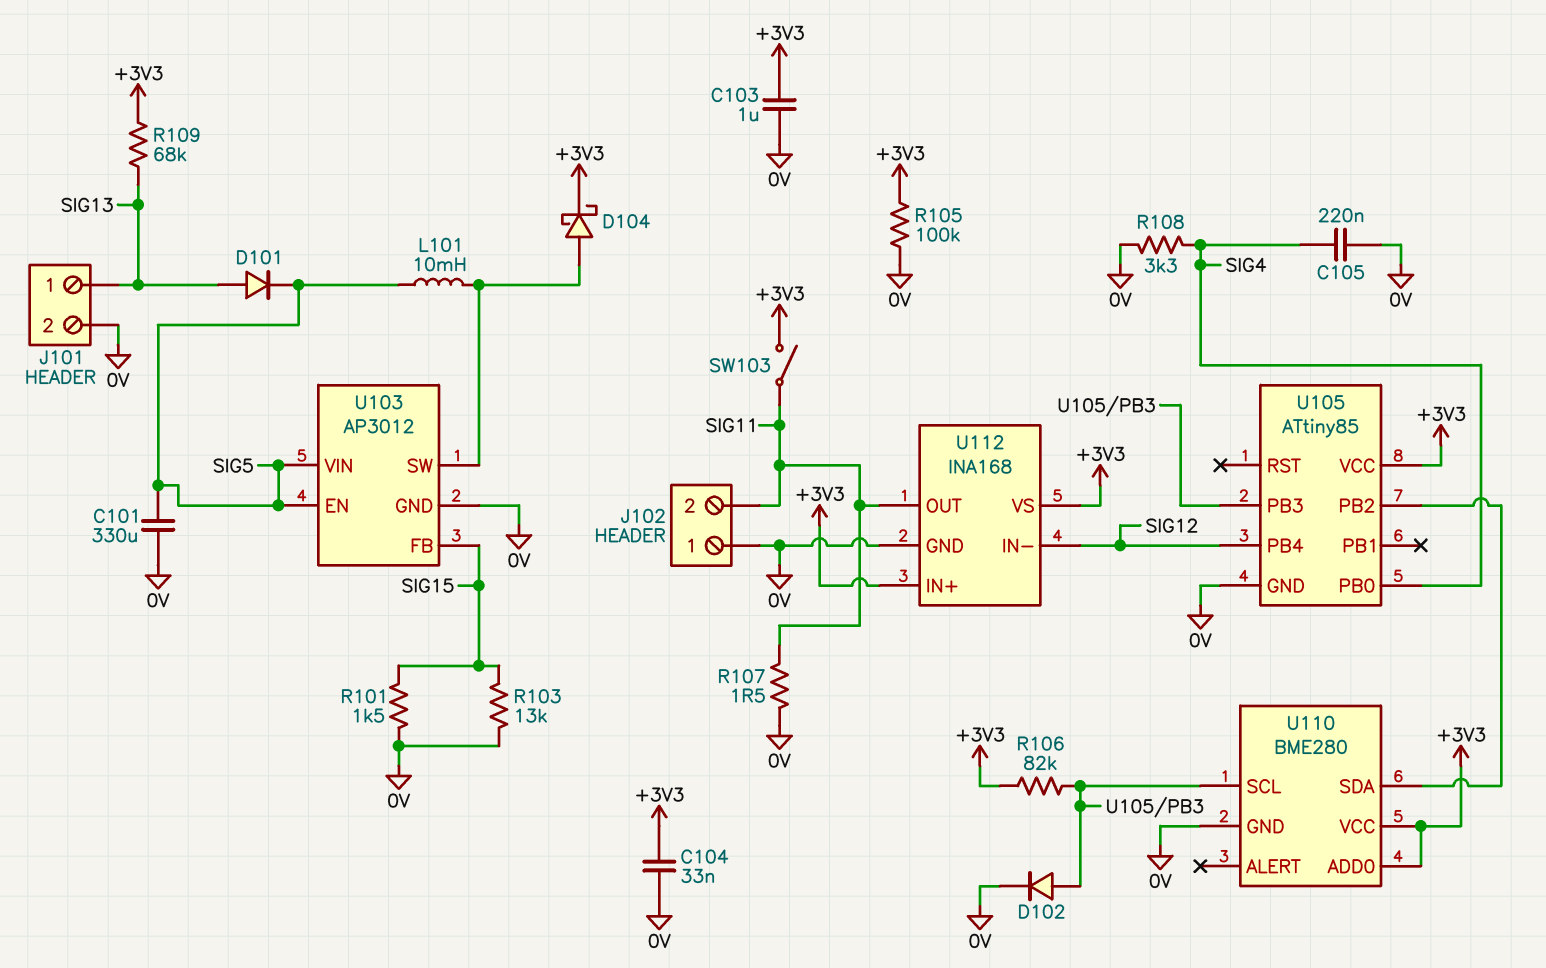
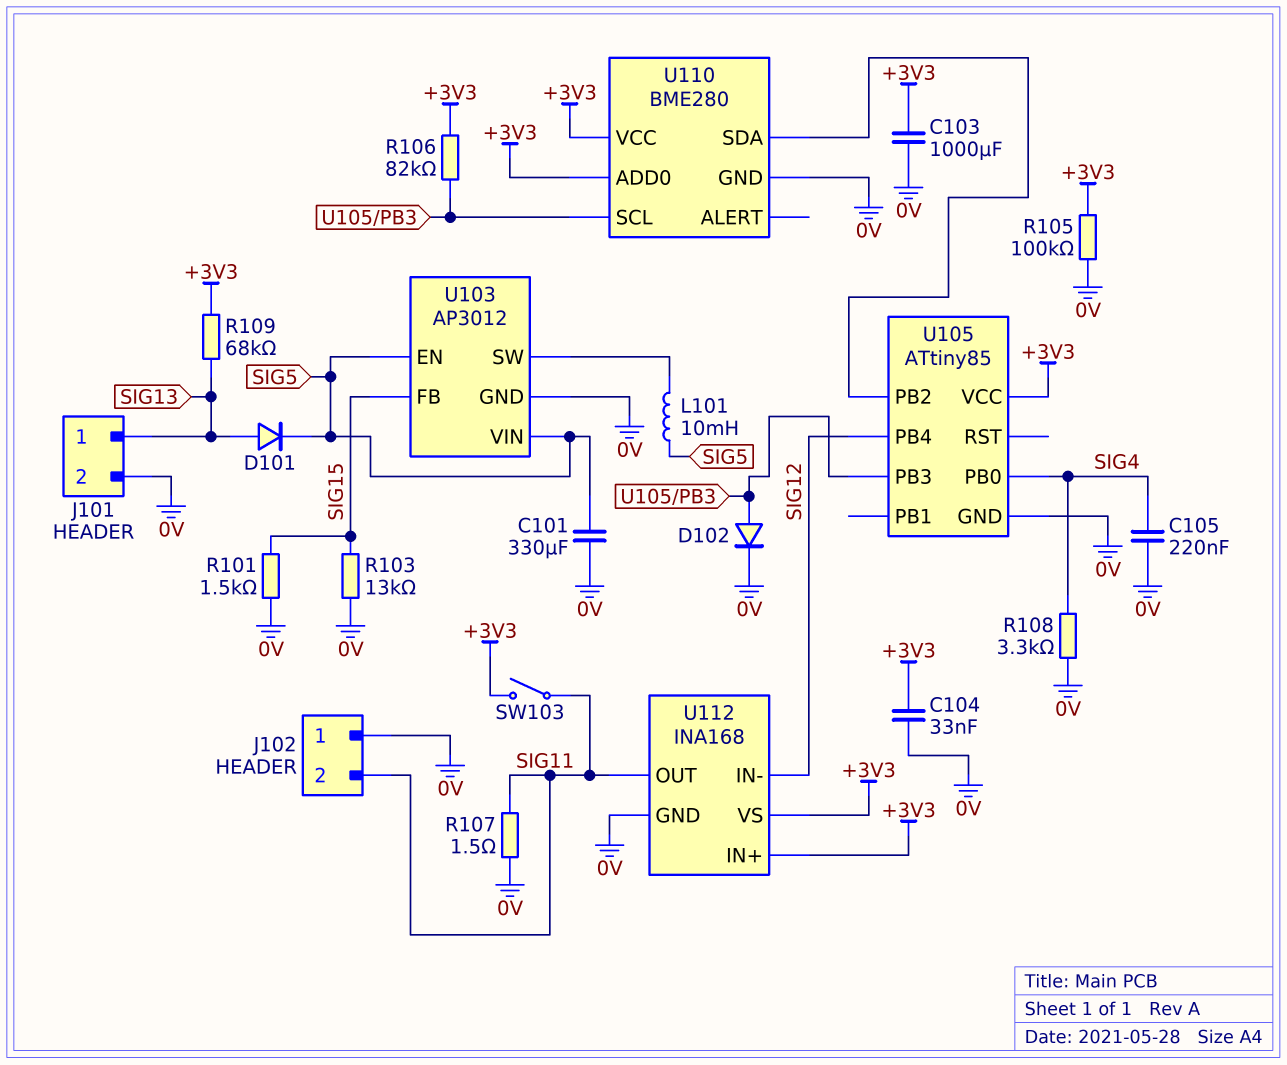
C103: 1uF (+3V3, 0V) -> 1000uF (+3V3, 0V)
D104: schottky (A U103/SW, K +3V3) -> none

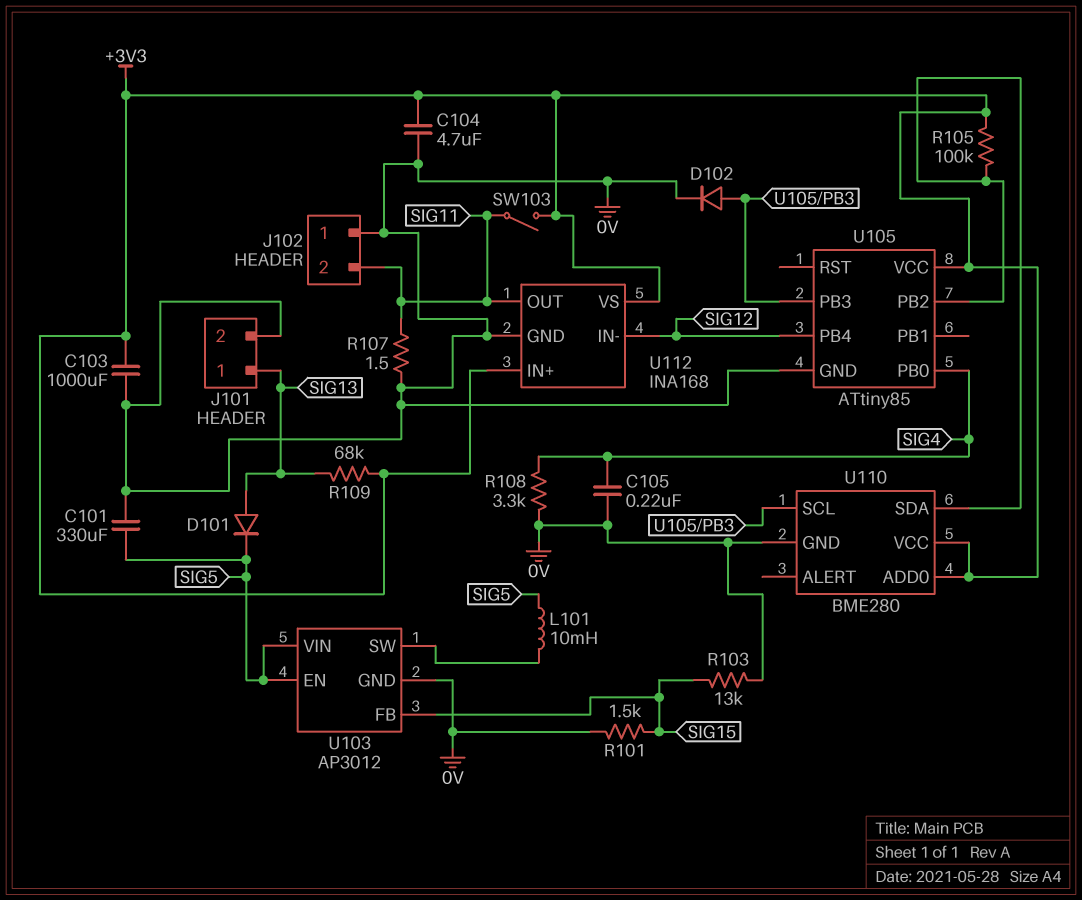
C104: 33nF (+3V3, 0V) -> 4.7uF (+3V3, 0V)
R105: 100k (+3V3, 0V) -> 100k (+3V3, U105/PB2)
R106: 82k (+3V3, U105/PB3) -> none

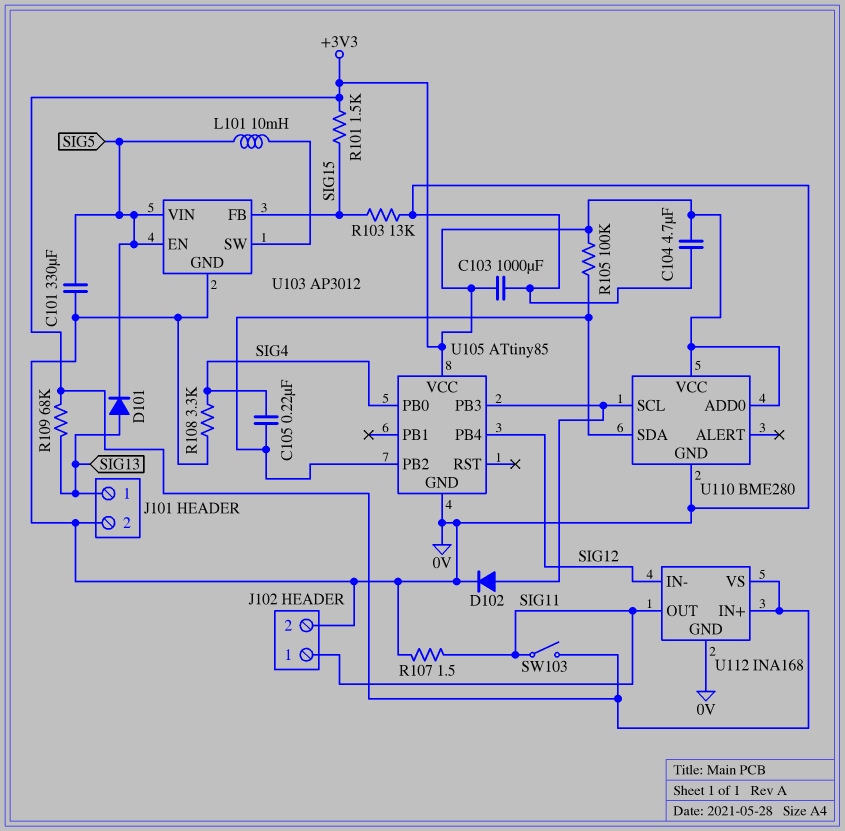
C105: 220nF (0V, SIG4) -> 220nF (SIG4, U105/PB2)
J102 pin 1: 0V -> SIG11
J102 pin 2: SIG11 -> 0V
R101: 1.5k (0V, SIG15) -> 1.5k (+3V3, SIG15)

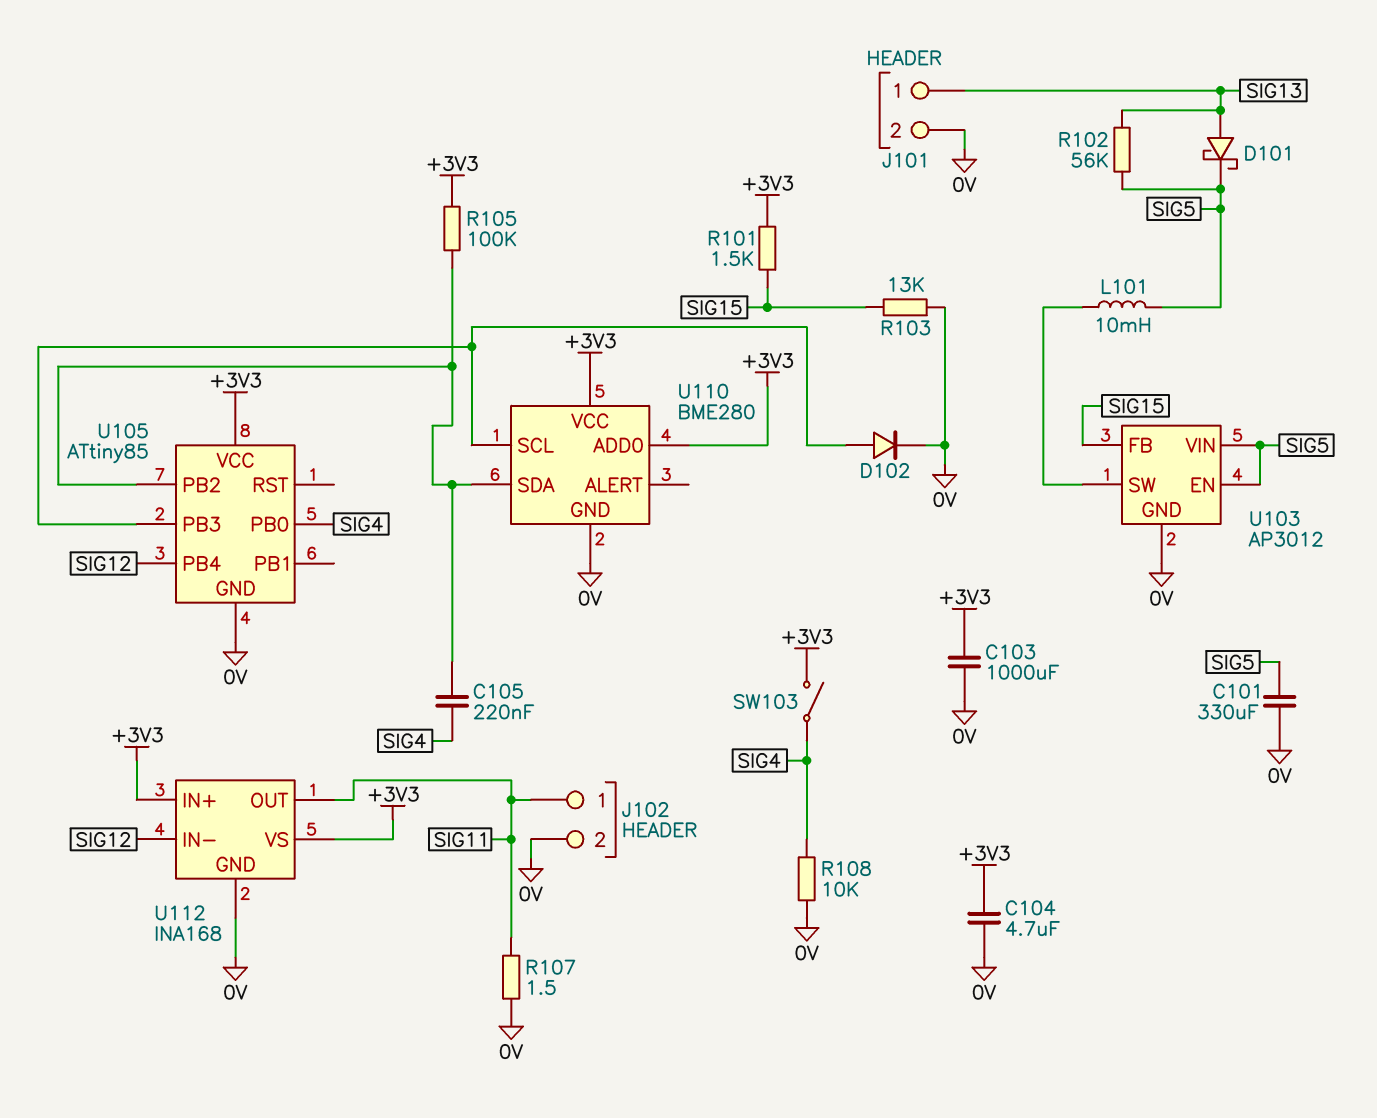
D101: diode (A SIG13, K SIG5) -> schottky (A SIG13, K SIG5)
R102: none -> 56k (SIG5, SIG13)
R108: 3.3k (0V, SIG4) -> 10k (0V, SIG4)
R109: 68k (+3V3, SIG13) -> none
SW103: switch (+3V3, SIG11) -> switch (+3V3, SIG4)

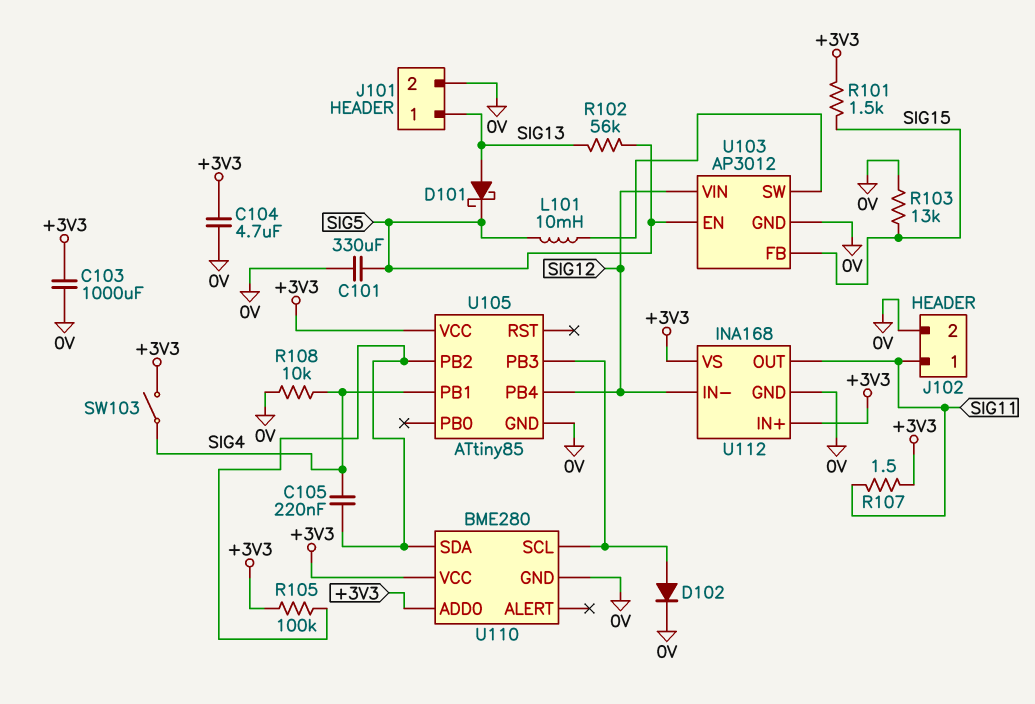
R107: 1.5 (0V, SIG11) -> 1.5 (+3V3, SIG11)
U103 pin VIN: SIG5 -> SIG12
U105 pin PB0: SIG4 -> none
U105 pin PB1: none -> SIG4

